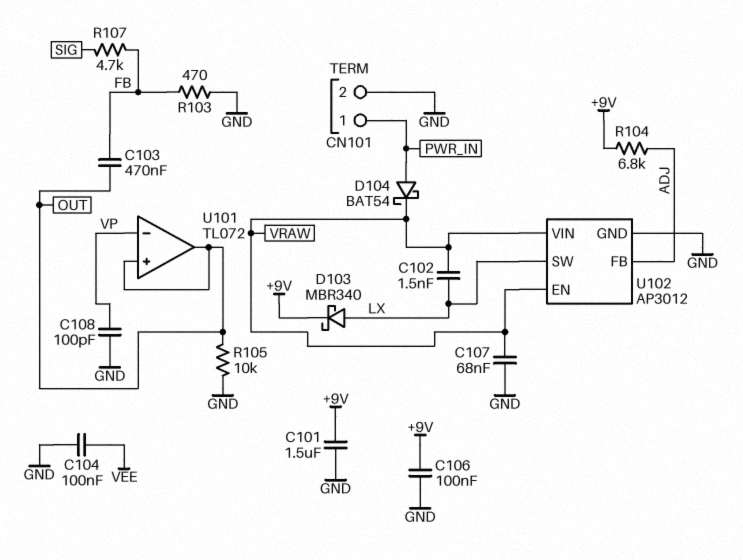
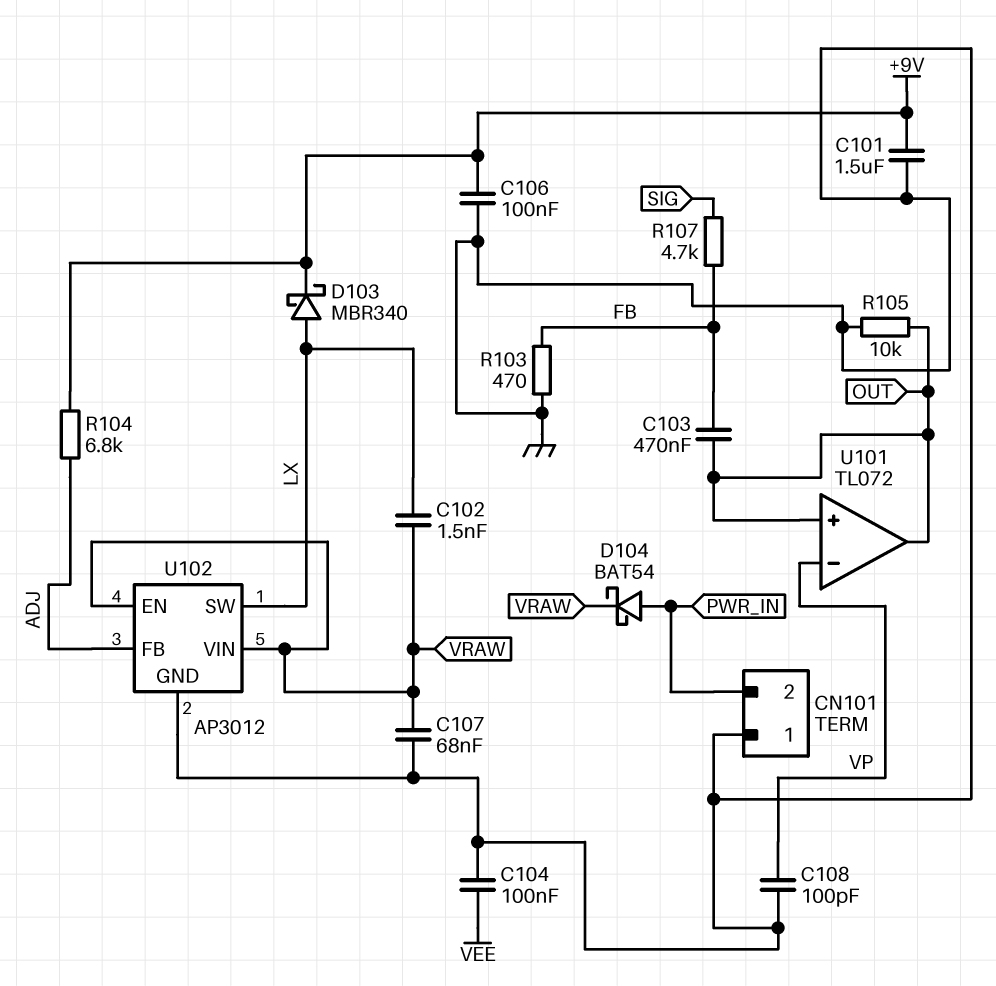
CN101 pin 1: PWR_IN -> GND
CN101 pin 2: GND -> PWR_IN

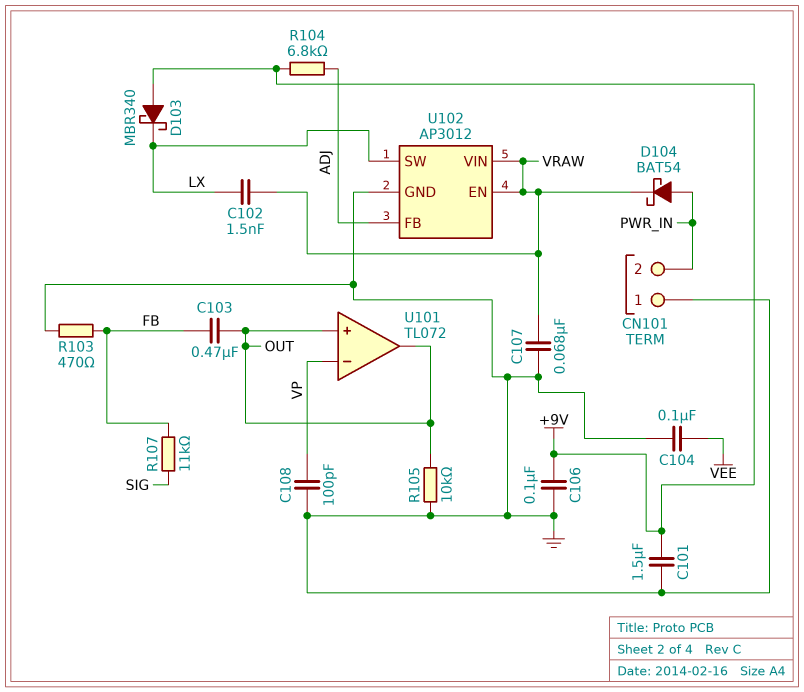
D103: schottky MBR340 (A LX, K +9V) -> schottky MBR340 (A +9V, K LX)
R107: 4.7k (FB, SIG) -> 11k (FB, SIG)

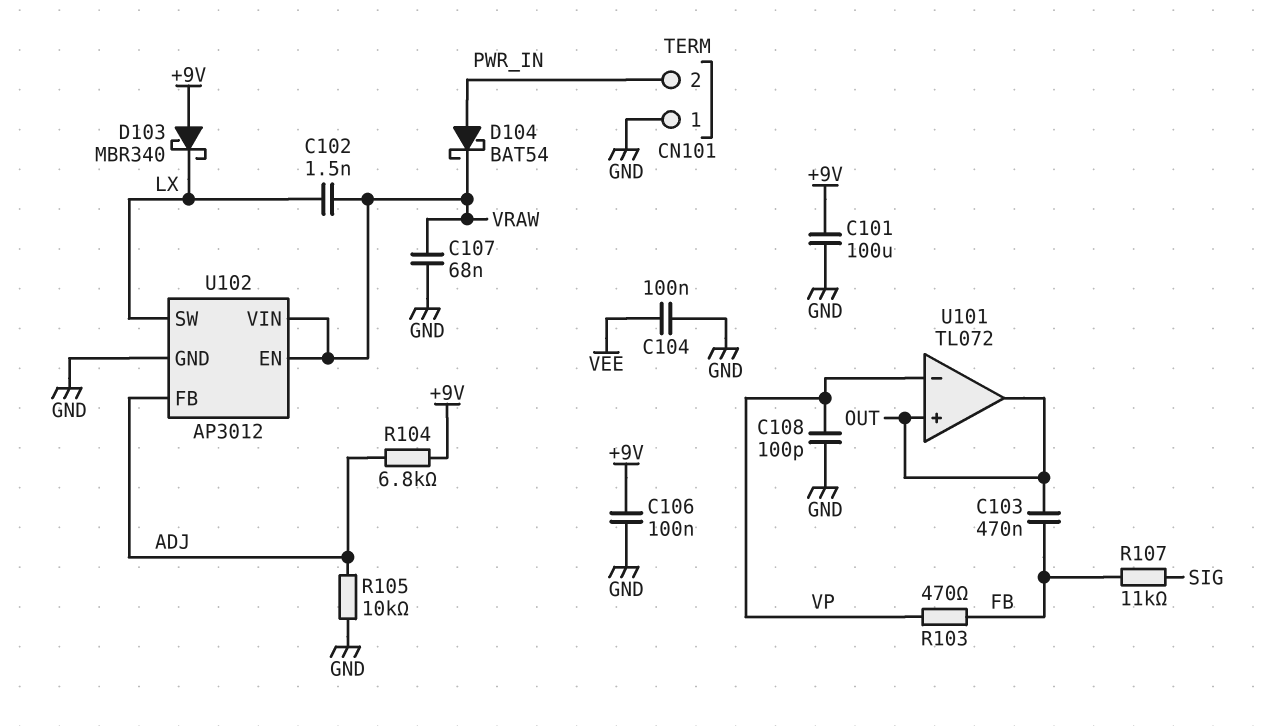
C101: 1.5uF (+9V, GND) -> 100uF (+9V, GND)
R103: 470 (FB, GND) -> 470 (FB, VP)
R105: 10k (GND, OUT) -> 10k (ADJ, GND)

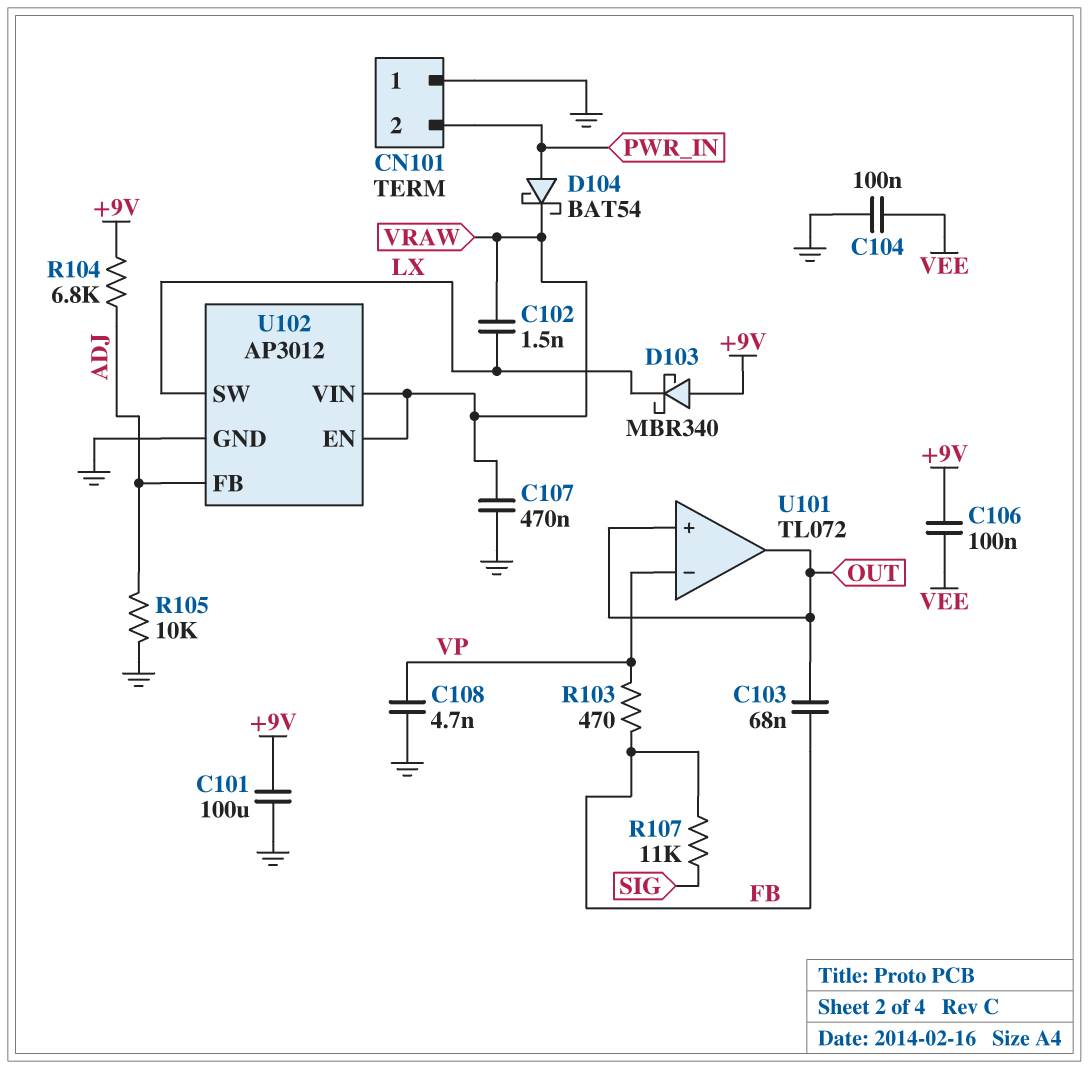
C103: 470nF (FB, OUT) -> 68nF (FB, OUT)
C106: 100nF (+9V, GND) -> 100nF (+9V, VEE)
C107: 68nF (GND, VRAW) -> 470nF (GND, VRAW)
C108: 100pF (GND, VP) -> 4.7nF (GND, VP)

